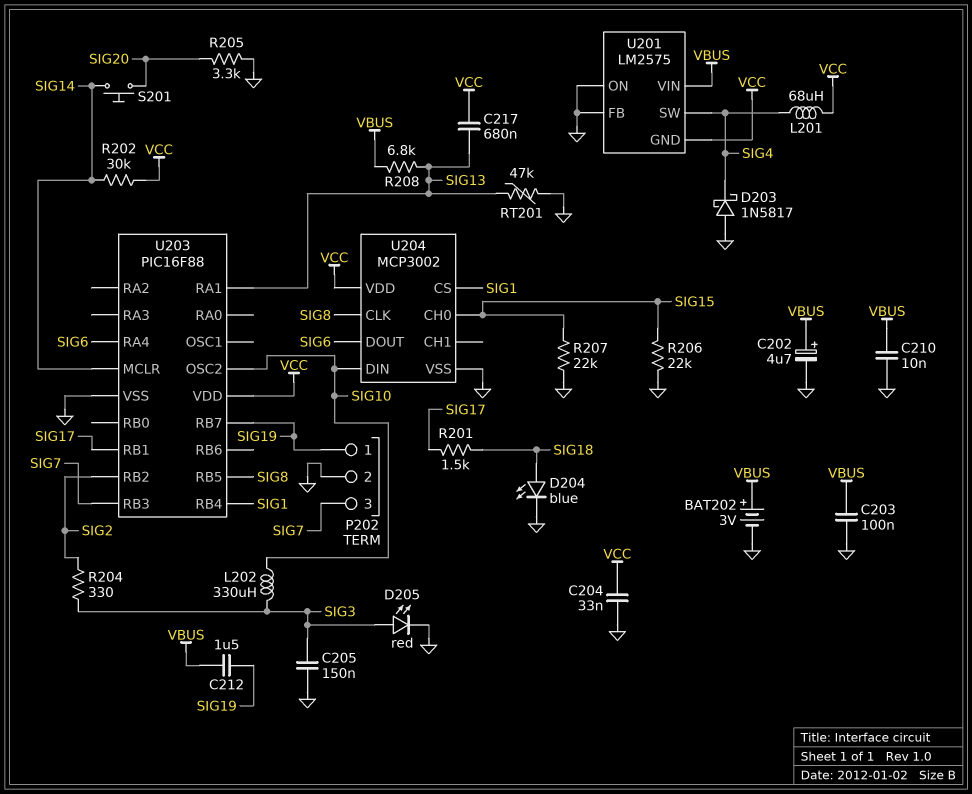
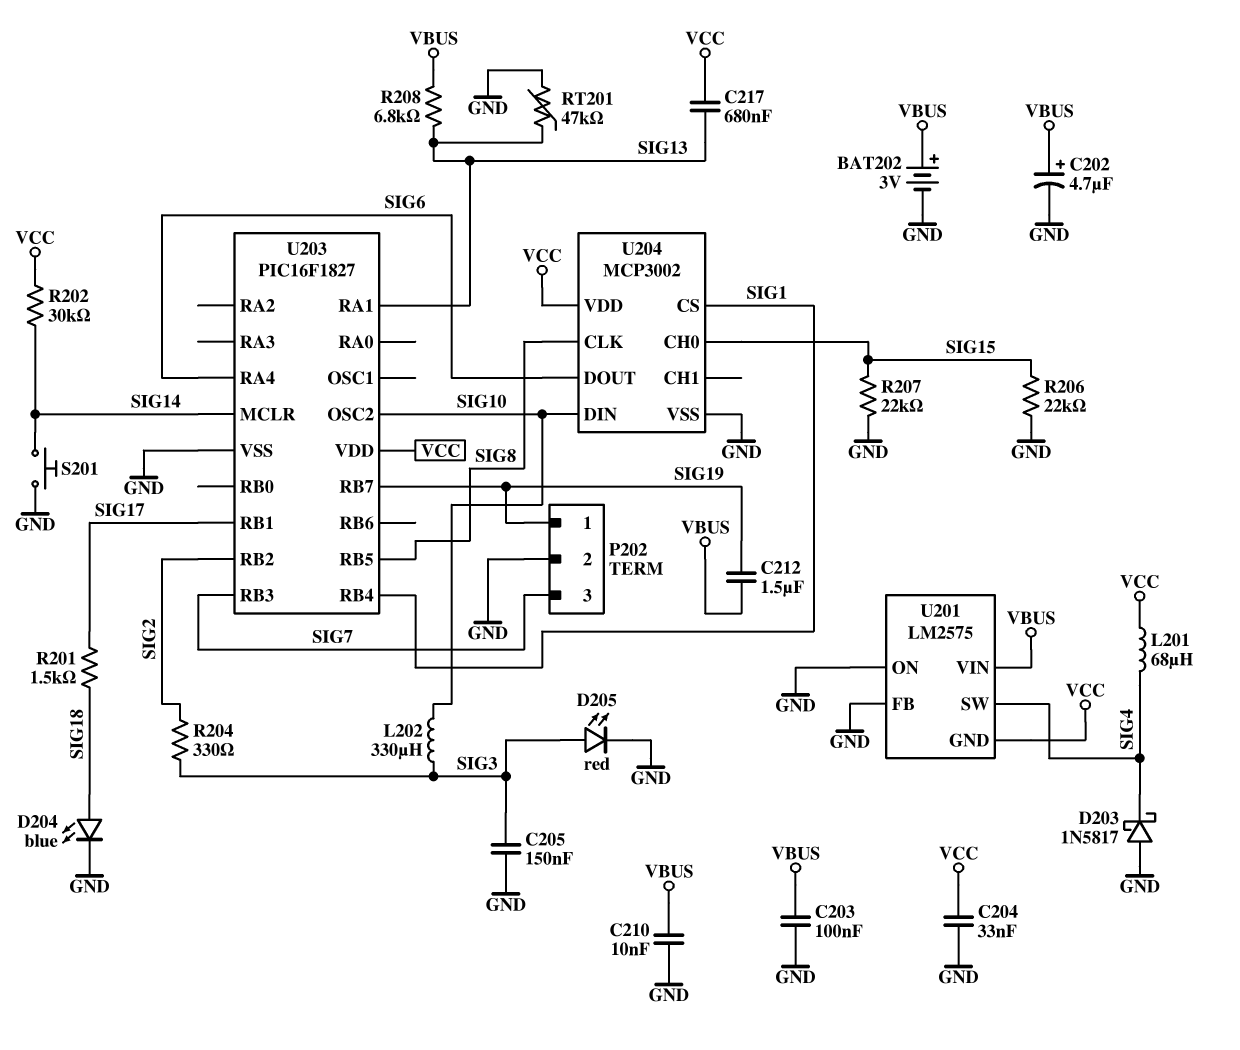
R205: 3.3k (GND, SIG20) -> none
S201: button (SIG14, SIG20) -> button (GND, SIG14)
U203: PIC16F88 -> PIC16F1827

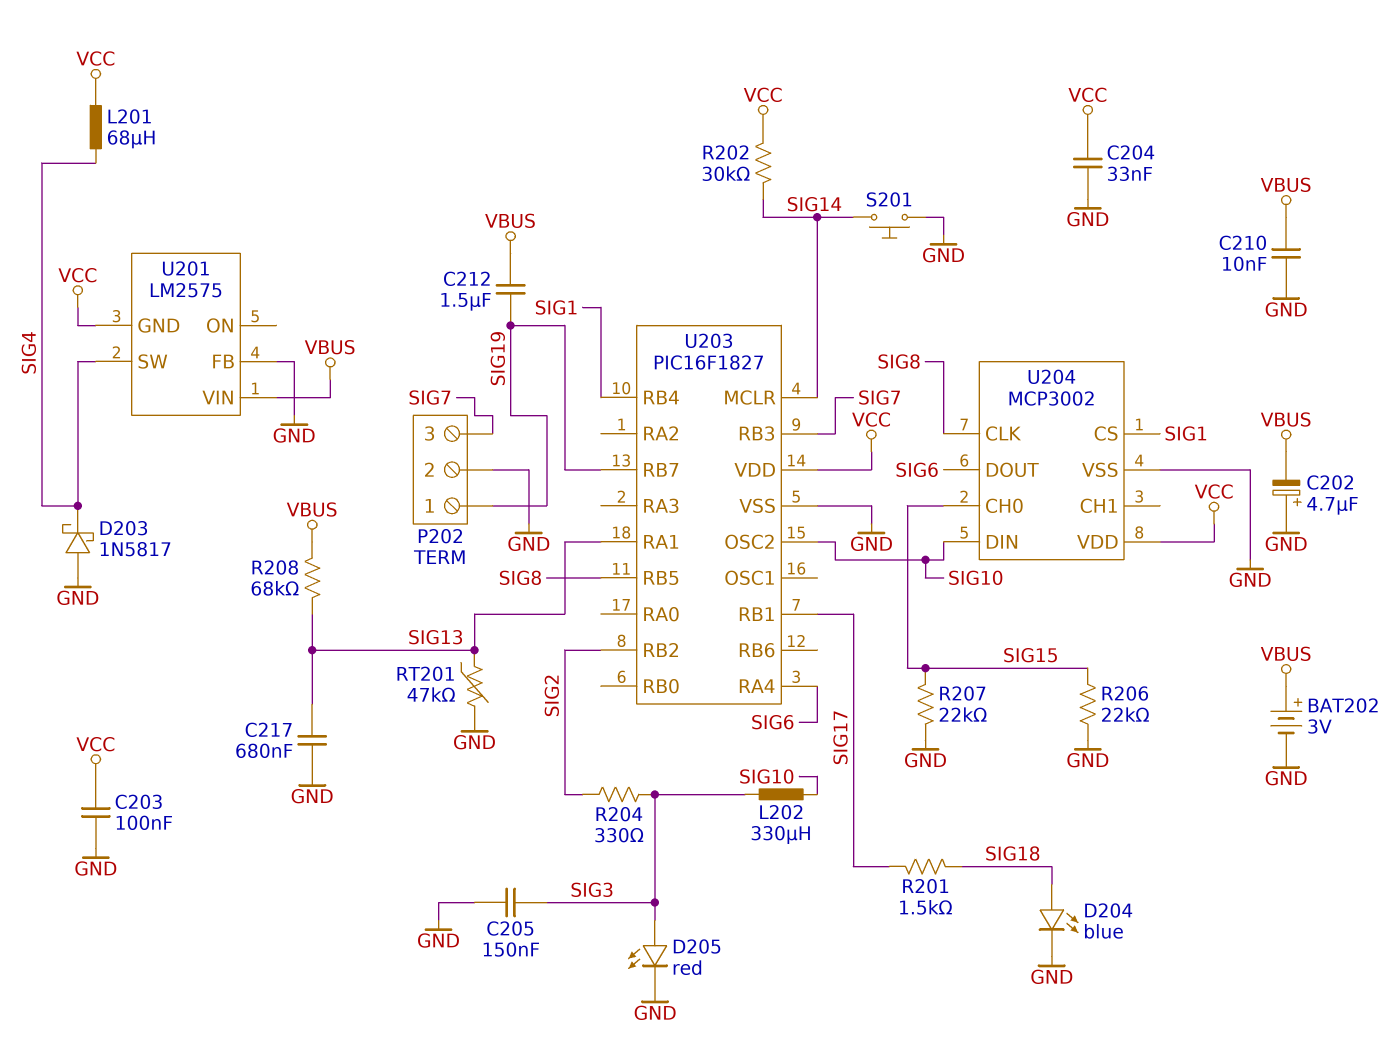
C202: 4.7uF (plus VBUS, minus GND) -> 4.7uF (plus GND, minus VBUS)
C203: 100nF (GND, VBUS) -> 100nF (GND, VCC)
C217: 680nF (SIG13, VCC) -> 680nF (GND, SIG13)
R208: 6.8k (SIG13, VBUS) -> 68k (SIG13, VBUS)
U201 pin ON: GND -> none

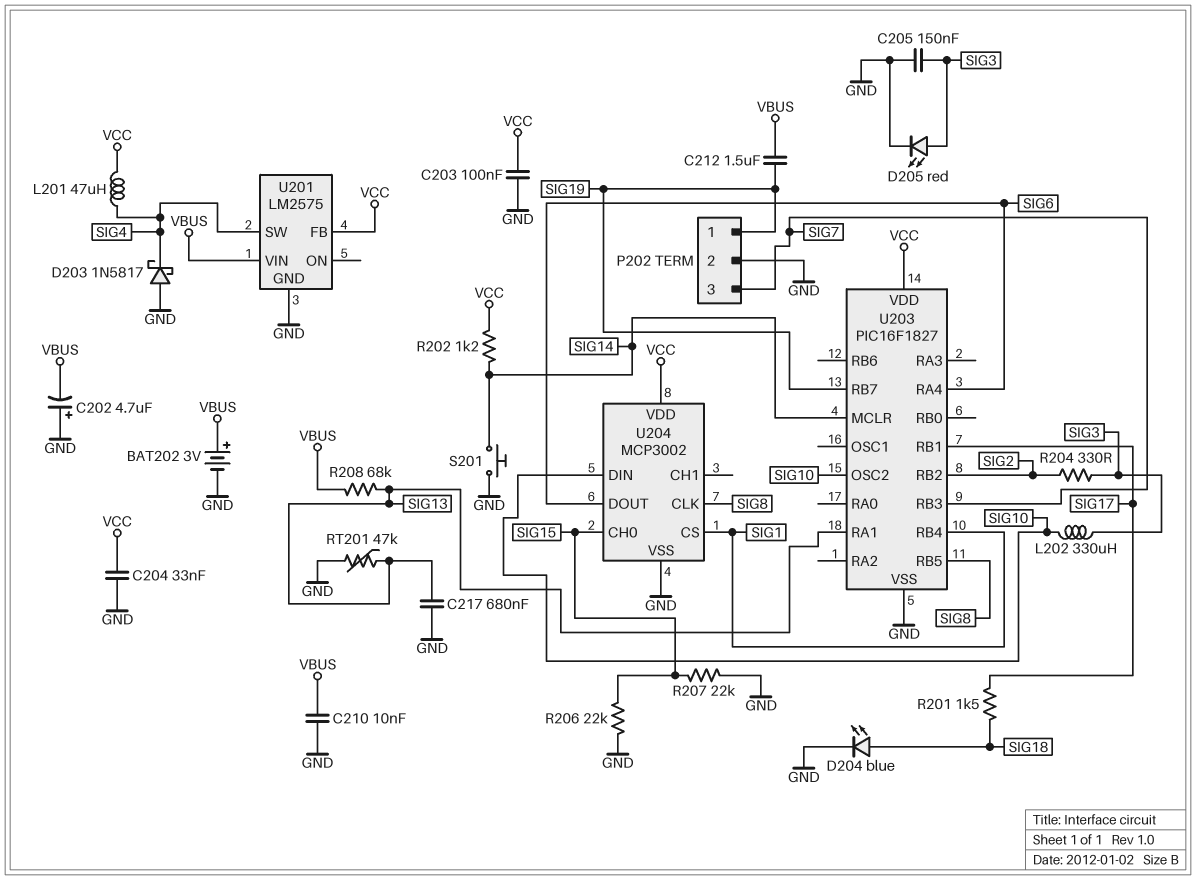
L201: 68uH (SIG4, VCC) -> 47uH (SIG4, VCC)
R202: 30k (SIG14, VCC) -> 1.2k (SIG14, VCC)
U201 pin FB: GND -> VCC
U201 pin GND: VCC -> GND

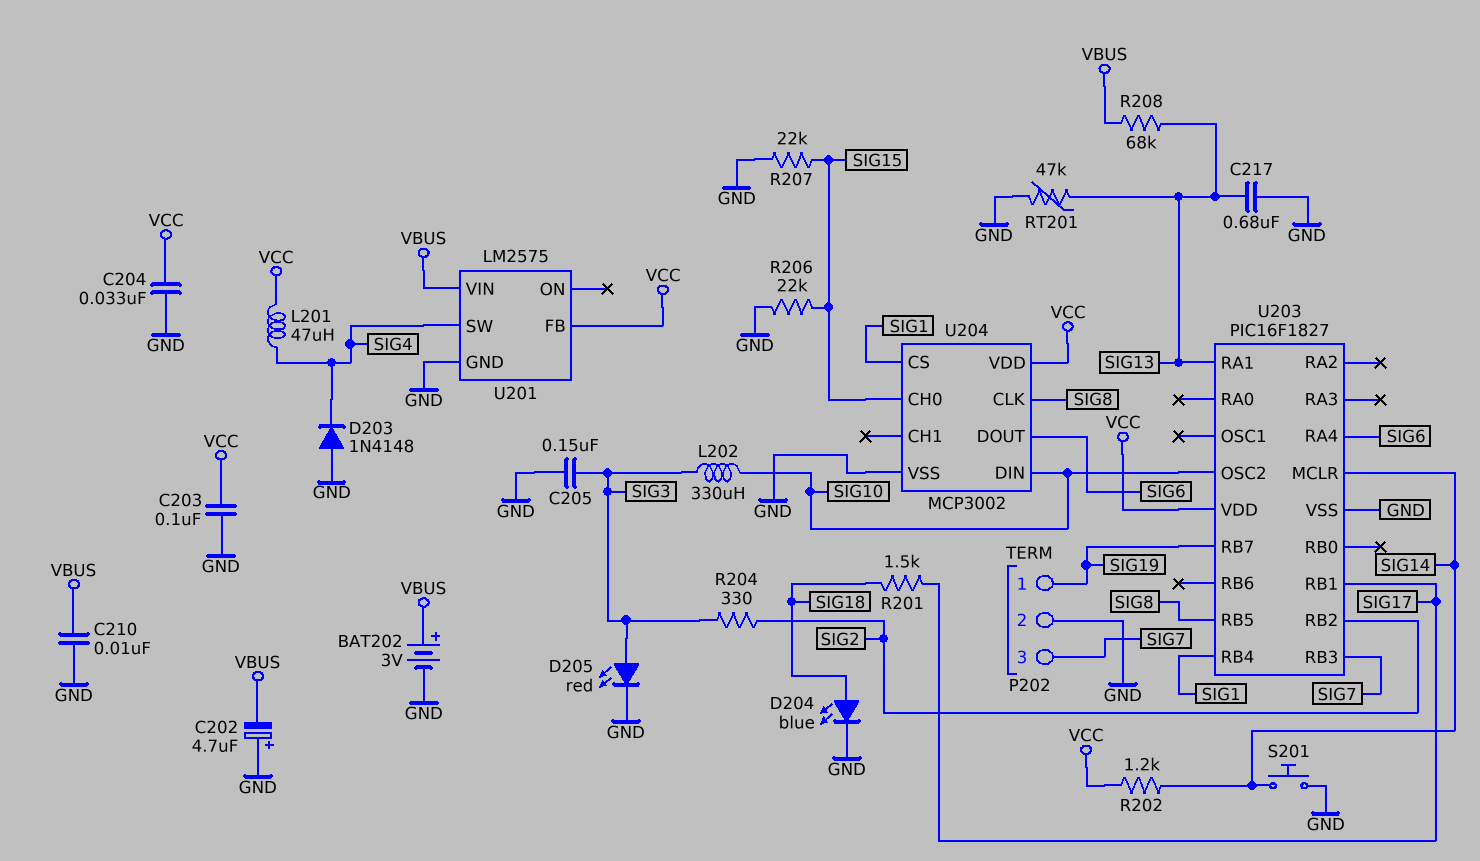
C212: 1.5uF (SIG19, VBUS) -> none
D203: schottky 1N5817 (A GND, K SIG4) -> diode 1N4148 (A GND, K SIG4)

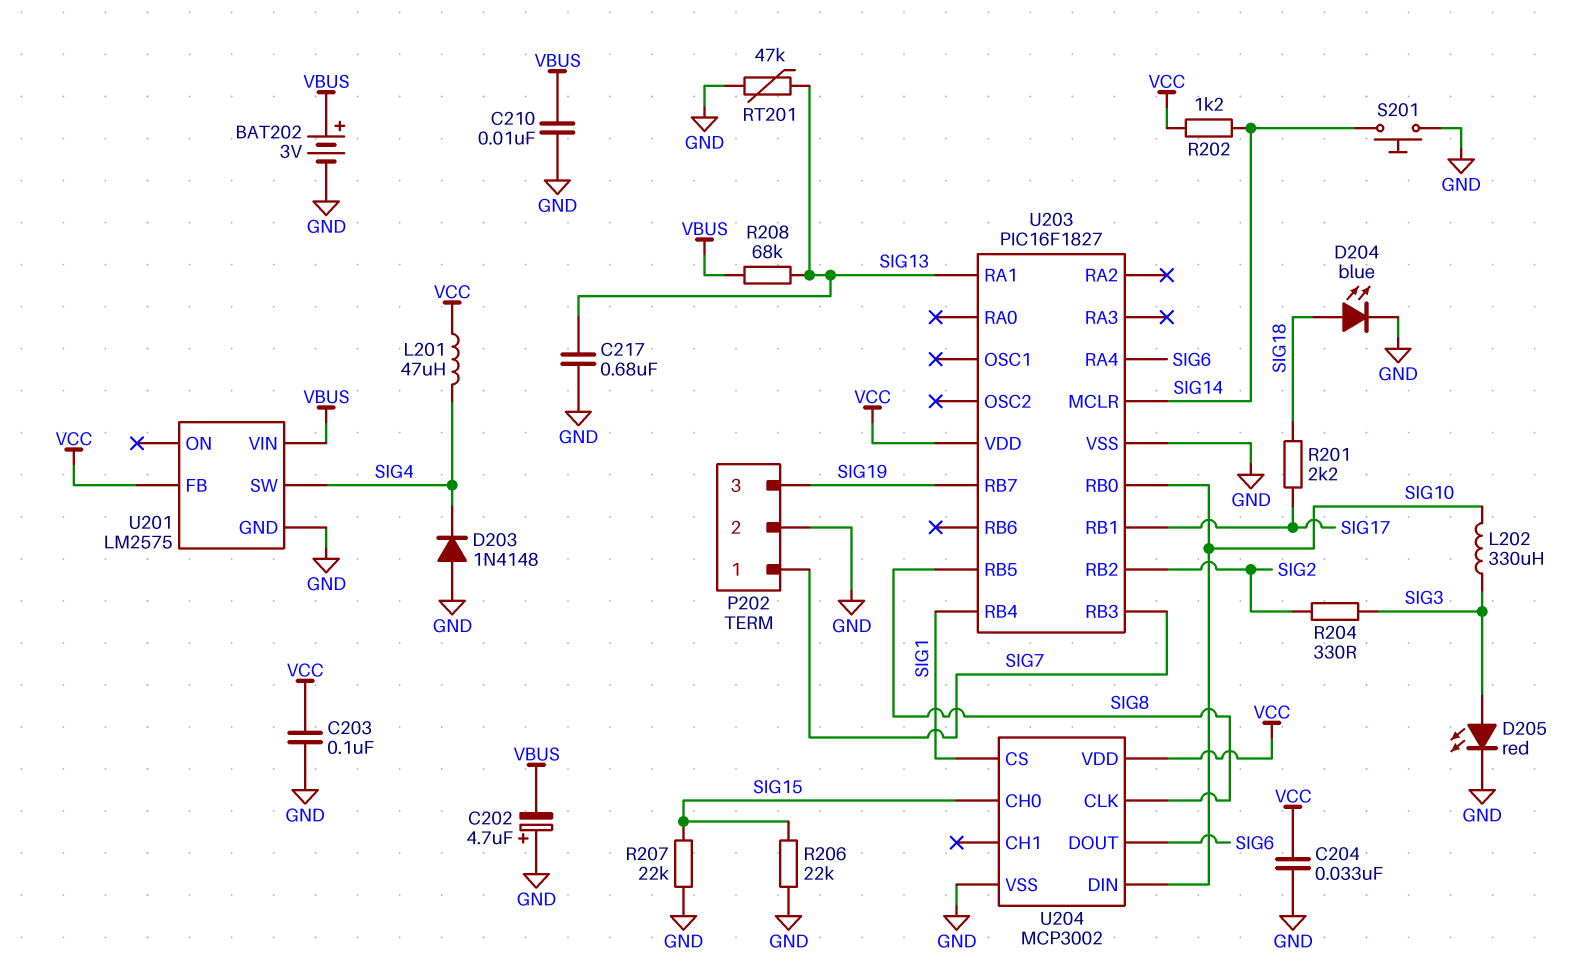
C205: 150nF (GND, SIG3) -> none
P202 pin 1: SIG19 -> SIG7
P202 pin 3: SIG7 -> SIG19
R201: 1.5k (SIG17, SIG18) -> 2.2k (SIG17, SIG18)
U203 pin OSC2: SIG10 -> none
U203 pin RB0: none -> SIG10

